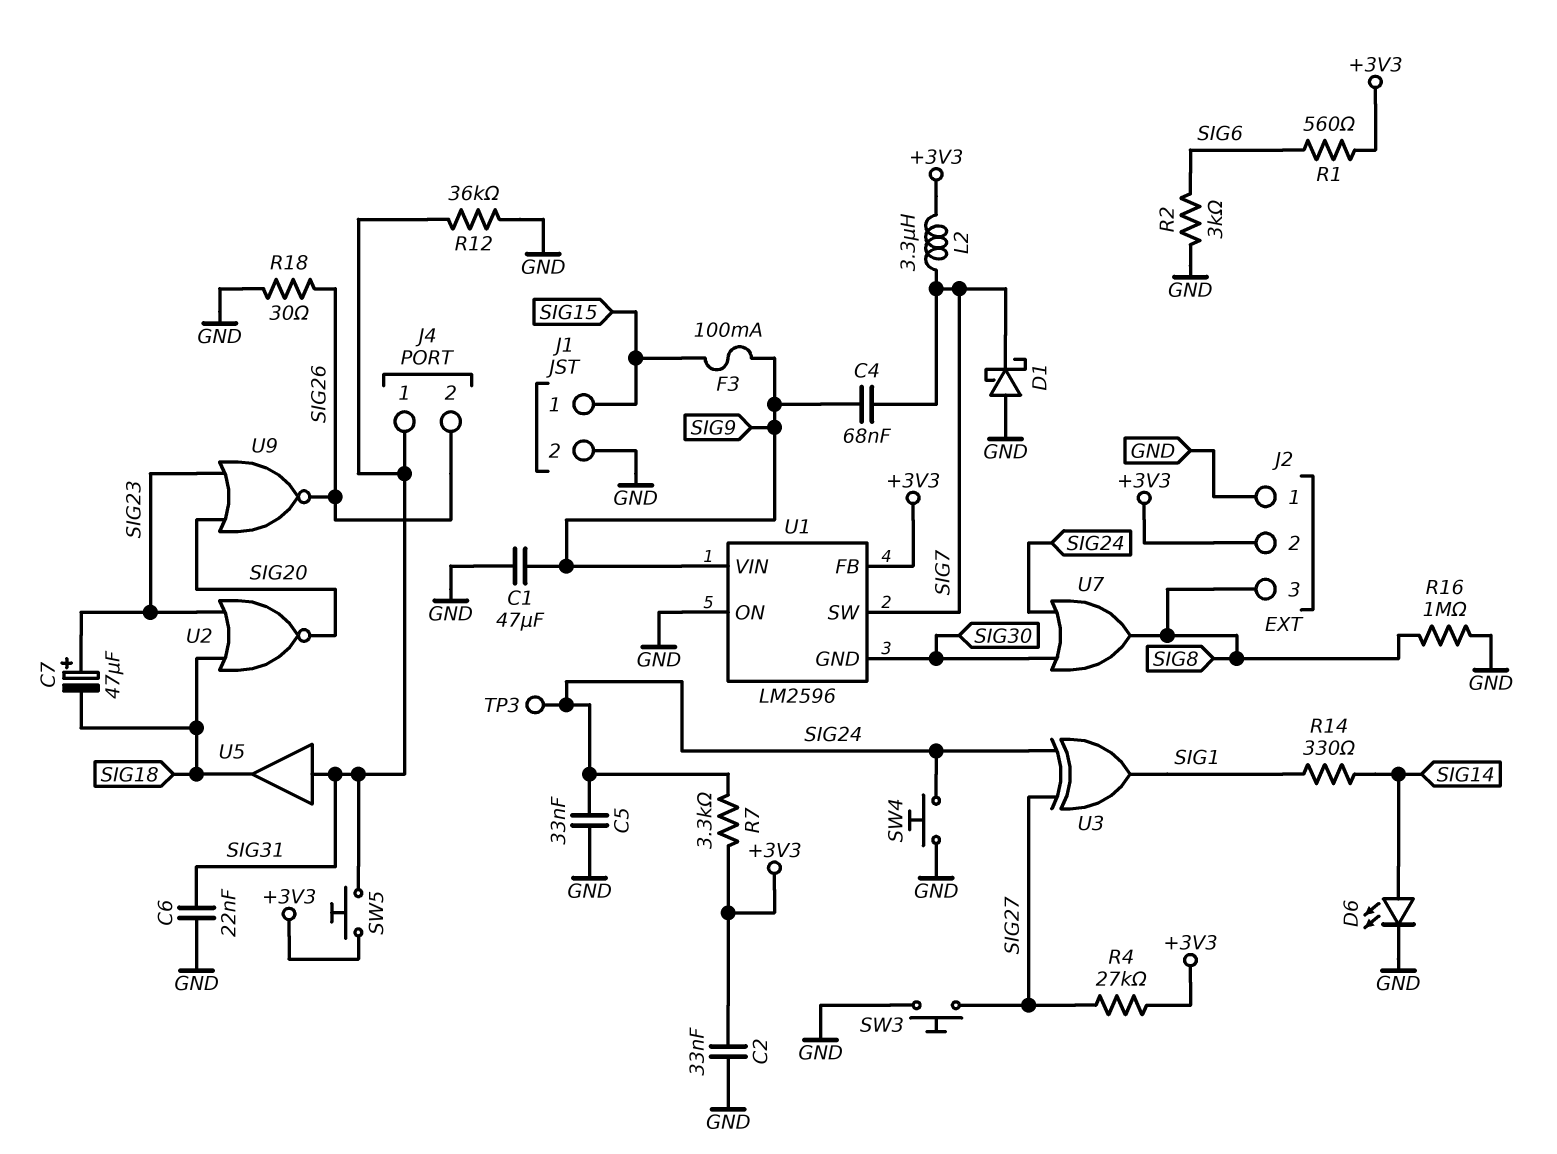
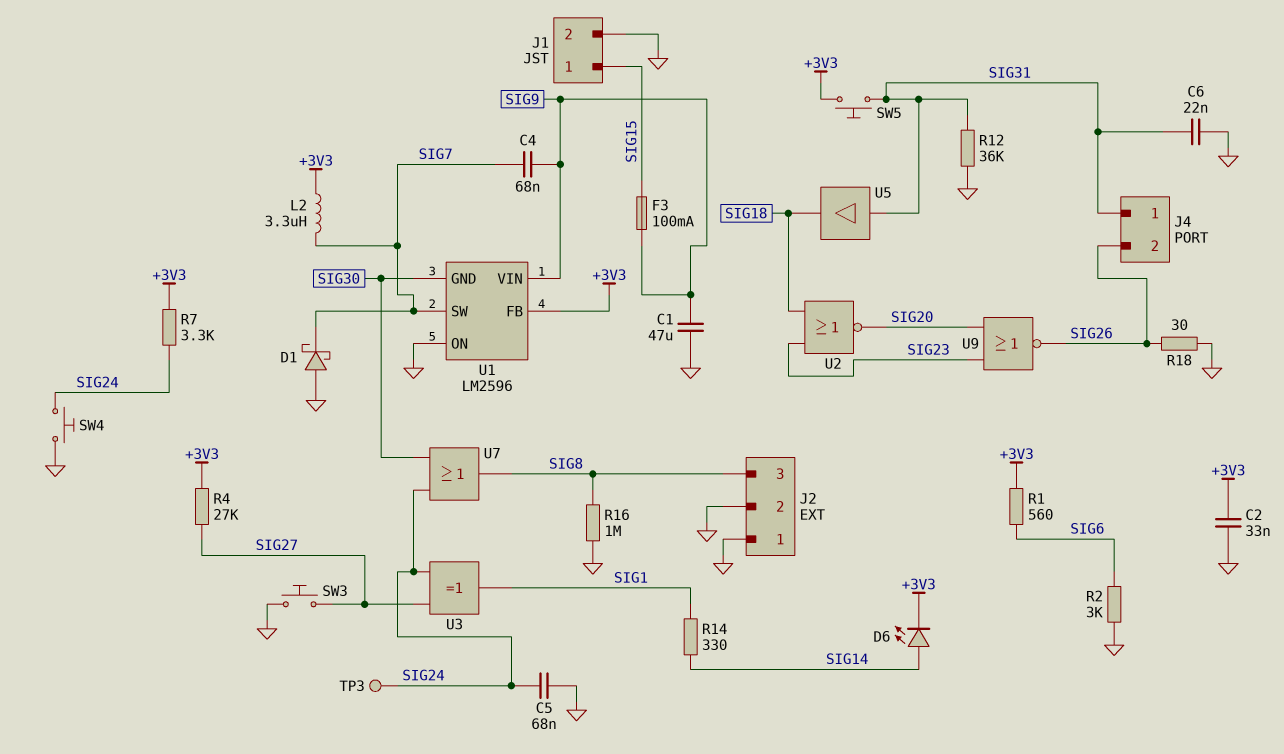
C5: 33nF (GND, SIG24) -> 68nF (GND, SIG24)
C7: 47uF (plus SIG23, minus SIG18) -> none
D6: LED (A SIG14, K GND) -> LED (A SIG14, K +3V3)
J2 pin 2: +3V3 -> GND

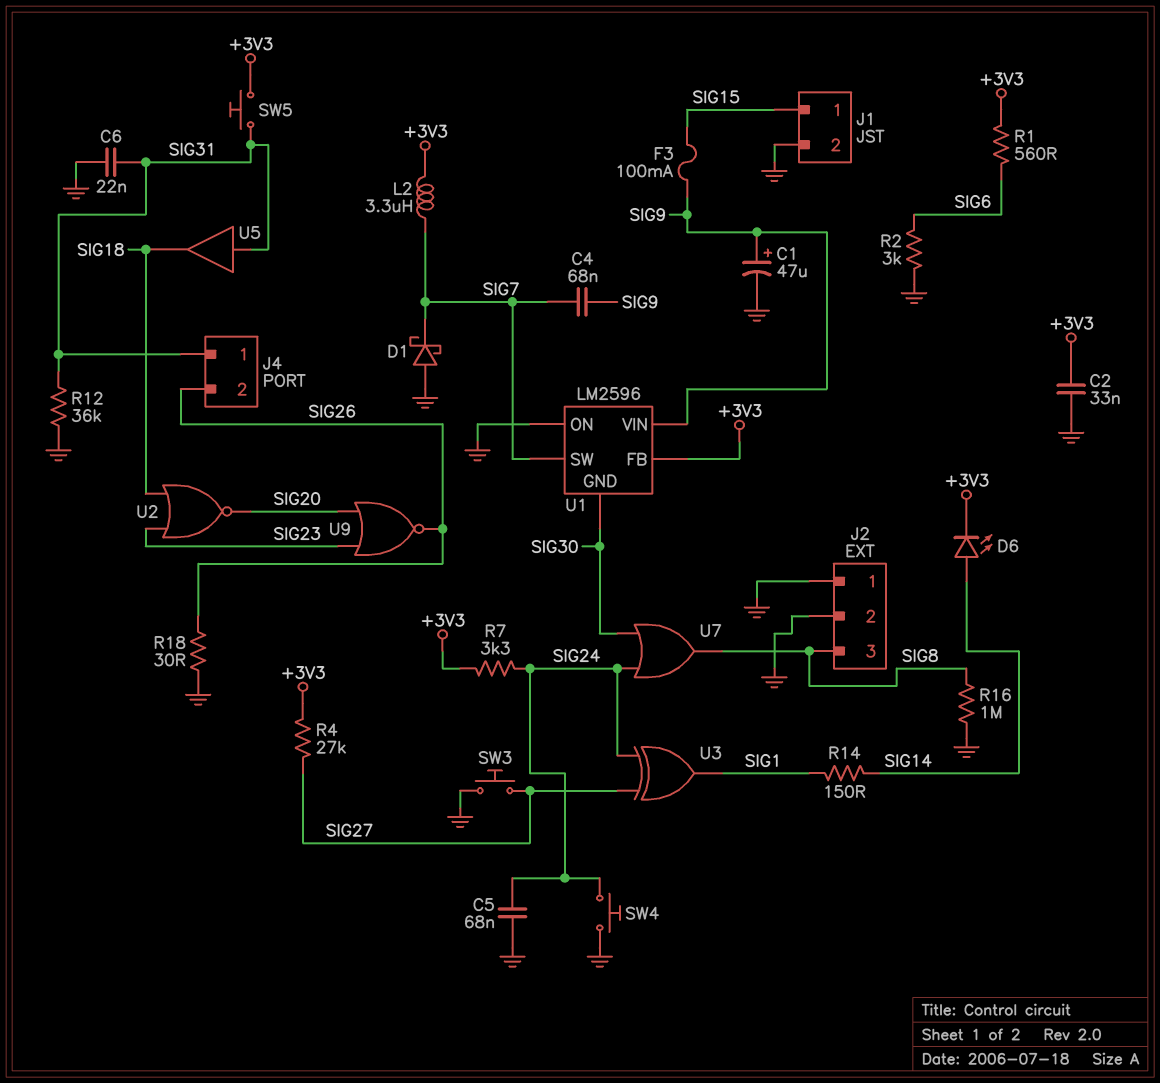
C1: 47uF (GND, SIG9) -> 47uF (plus SIG9, minus GND)
R14: 330 (SIG1, SIG14) -> 150 (SIG1, SIG14)
TP3: test point (SIG24) -> none

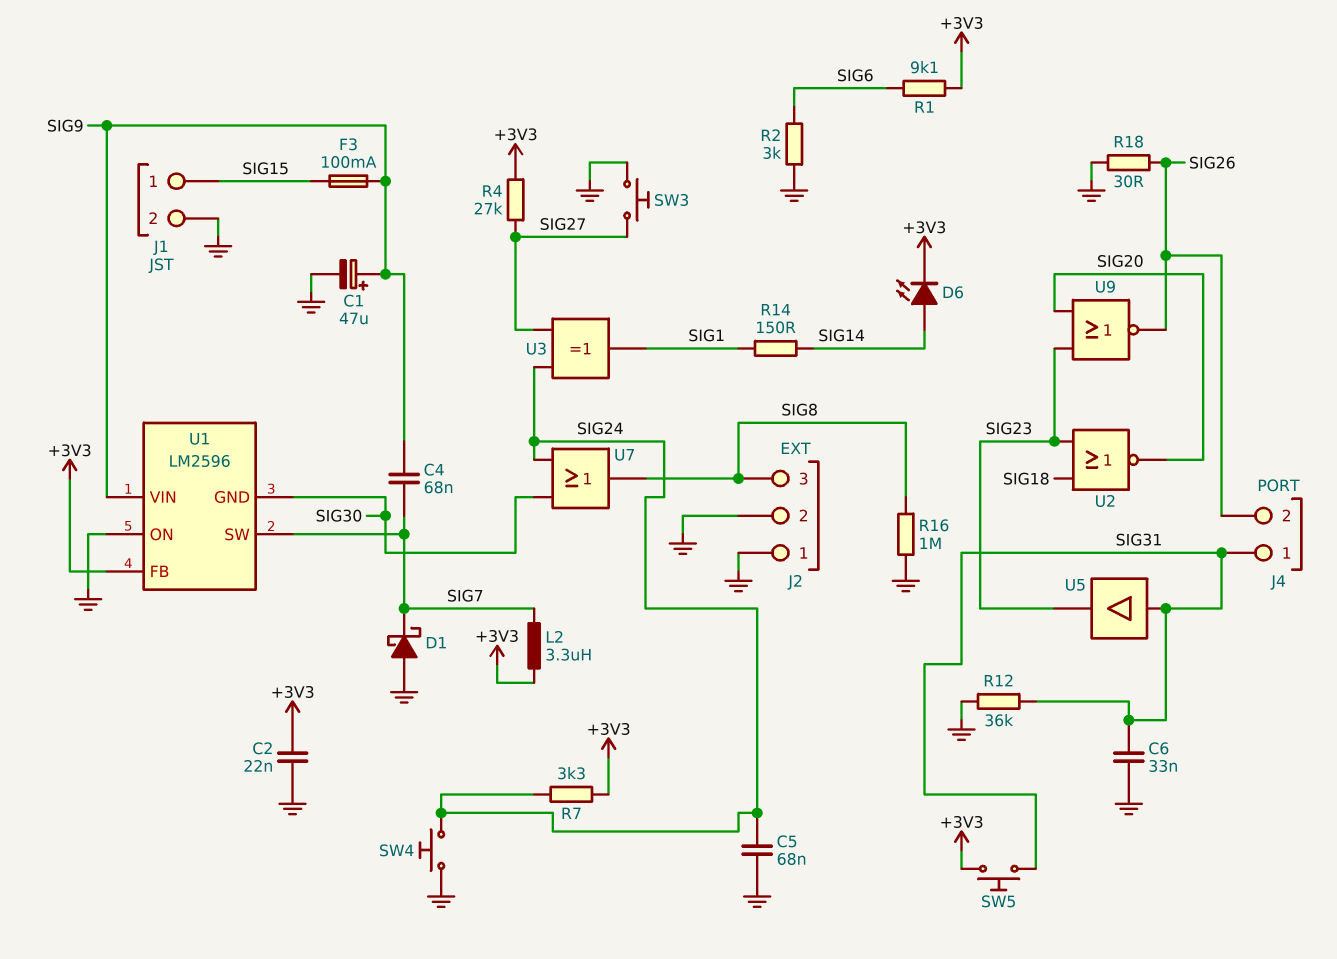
C2: 33nF (+3V3, GND) -> 22nF (+3V3, GND)
C6: 22nF (GND, SIG31) -> 33nF (GND, SIG31)
R1: 560 (+3V3, SIG6) -> 9.1k (+3V3, SIG6)
U5: buffer (in SIG31, out SIG18) -> buffer (in SIG31, out SIG23)

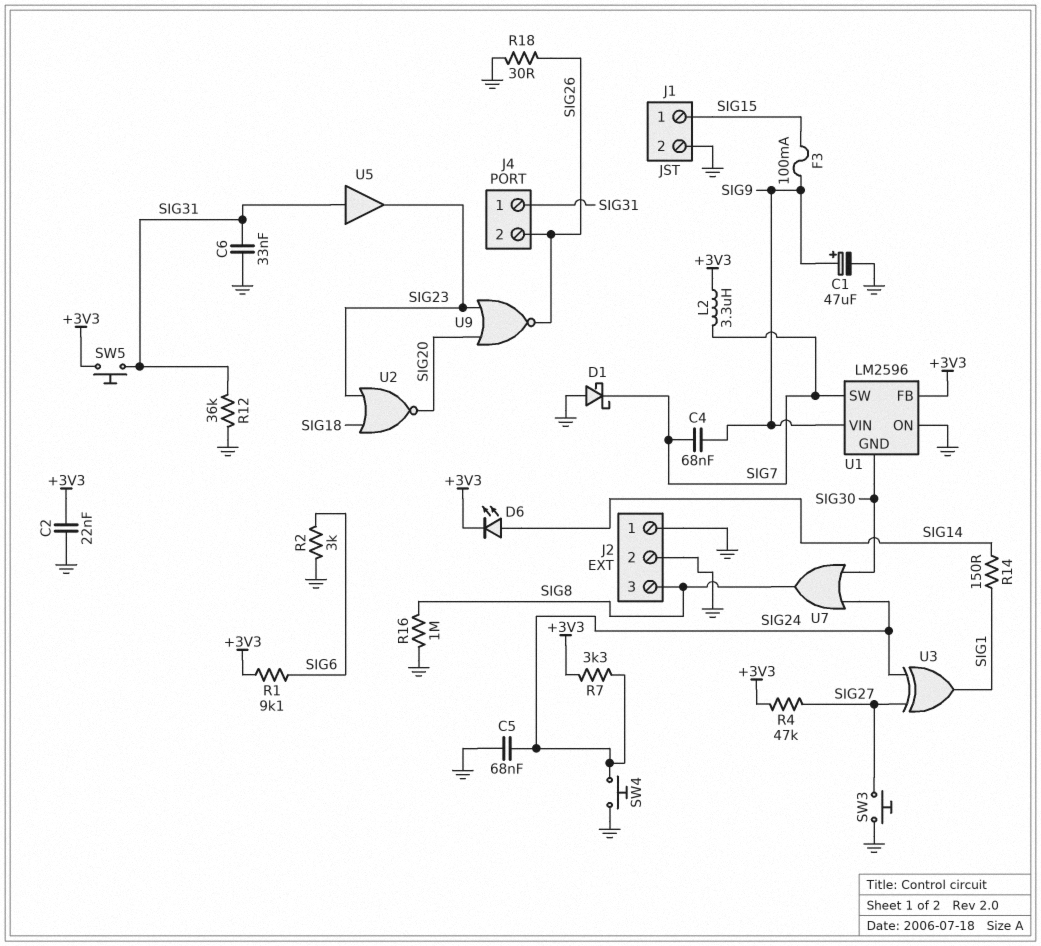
R4: 27k (+3V3, SIG27) -> 47k (+3V3, SIG27)

